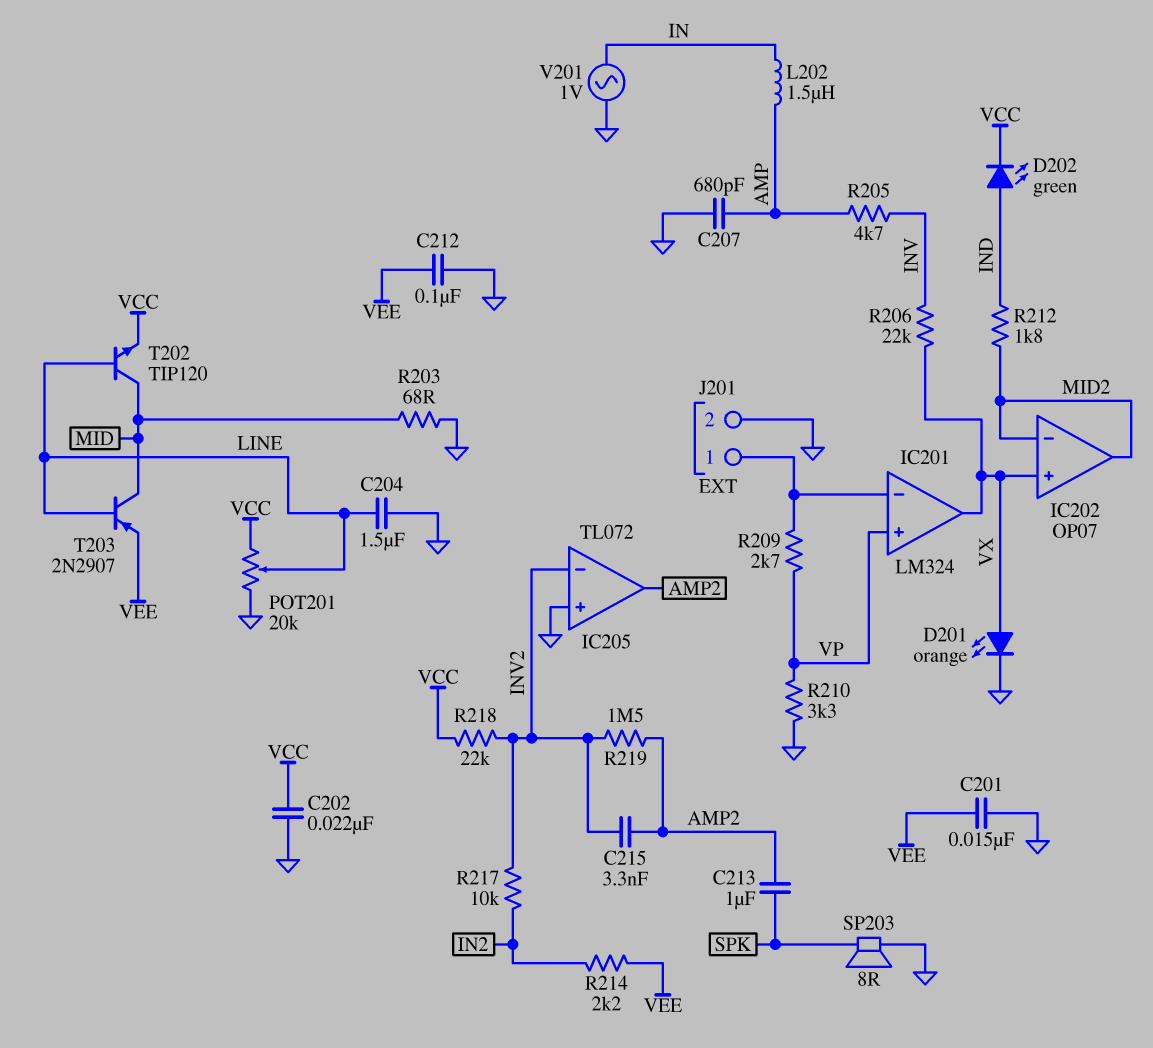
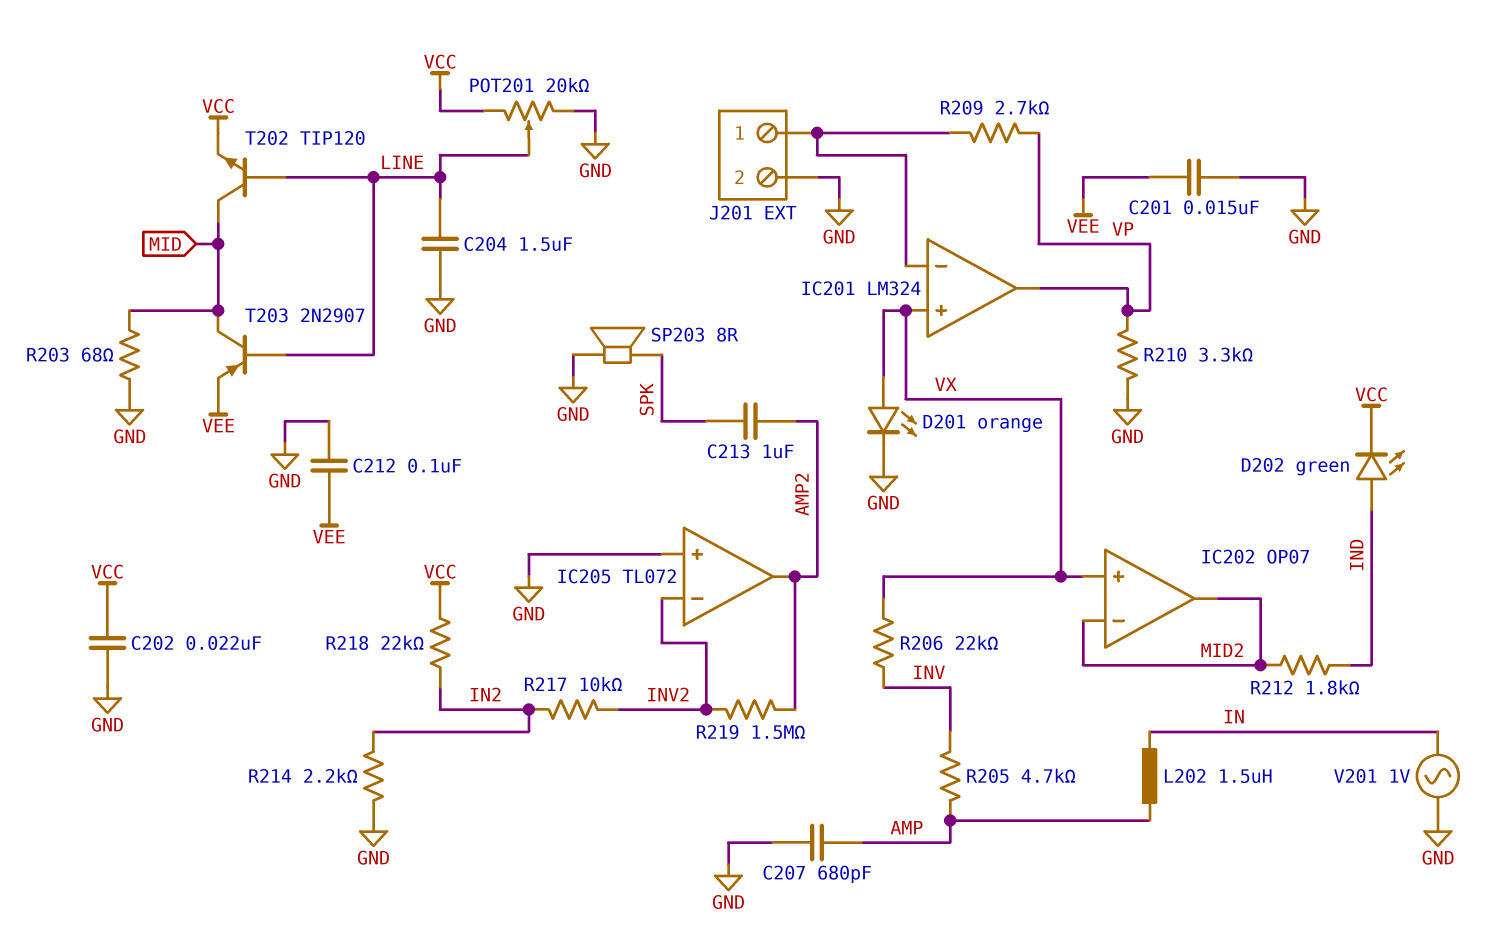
C215: 3.3nF (AMP2, INV2) -> none
IC201 pin in+: VP -> VX
IC201 pin out: VX -> VP
R214: 2.2k (IN2, VEE) -> 2.2k (GND, IN2)
R218: 22k (INV2, VCC) -> 22k (IN2, VCC)

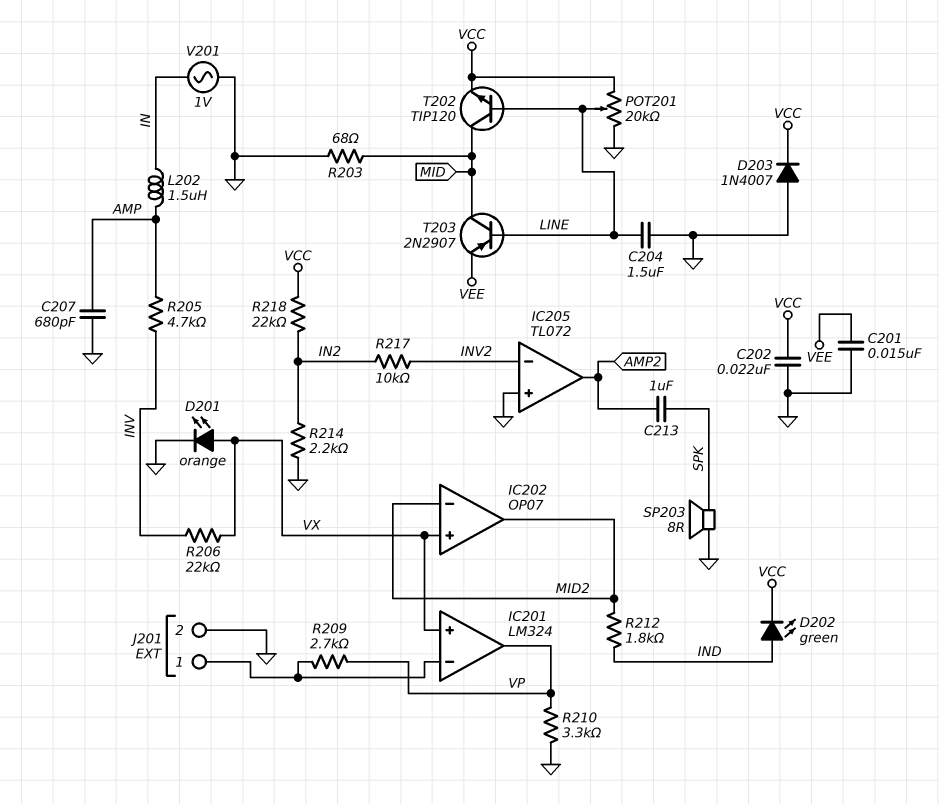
C212: 100nF (GND, VEE) -> none
D203: none -> diode 1N4007 (A GND, K VCC)
R219: 1.5M (AMP2, INV2) -> none

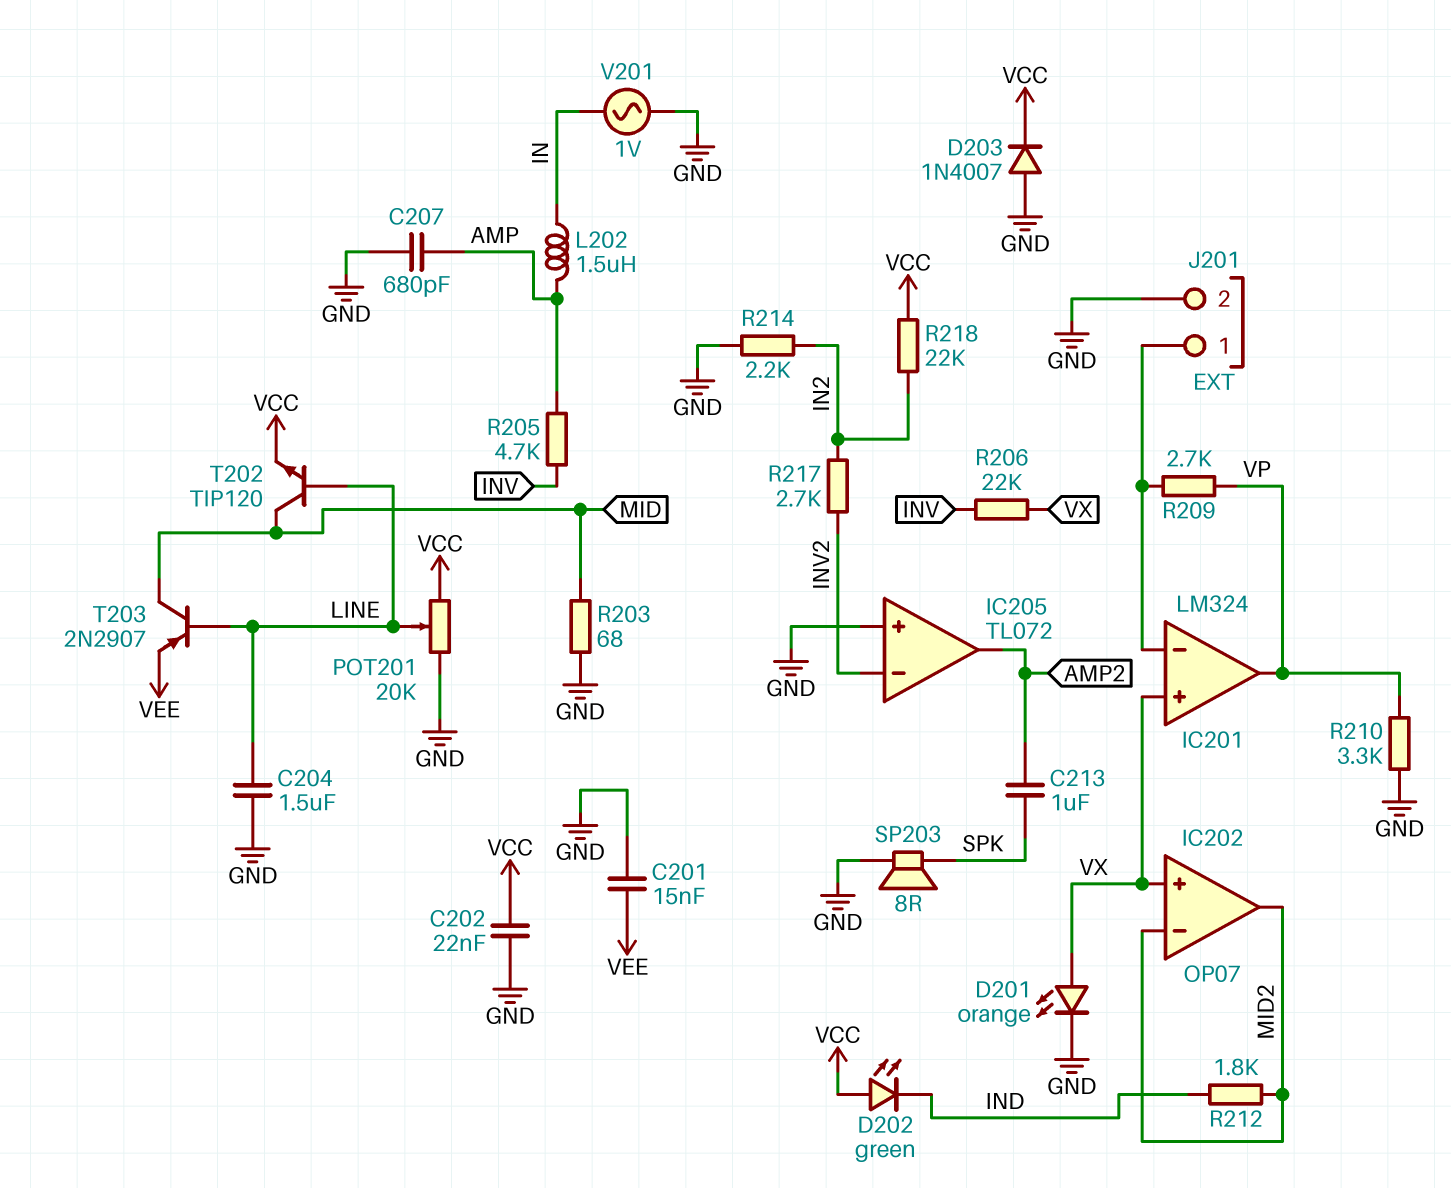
D202: LED green (A IND, K VCC) -> LED green (A VCC, K IND)
R217: 10k (IN2, INV2) -> 2.7k (IN2, INV2)

